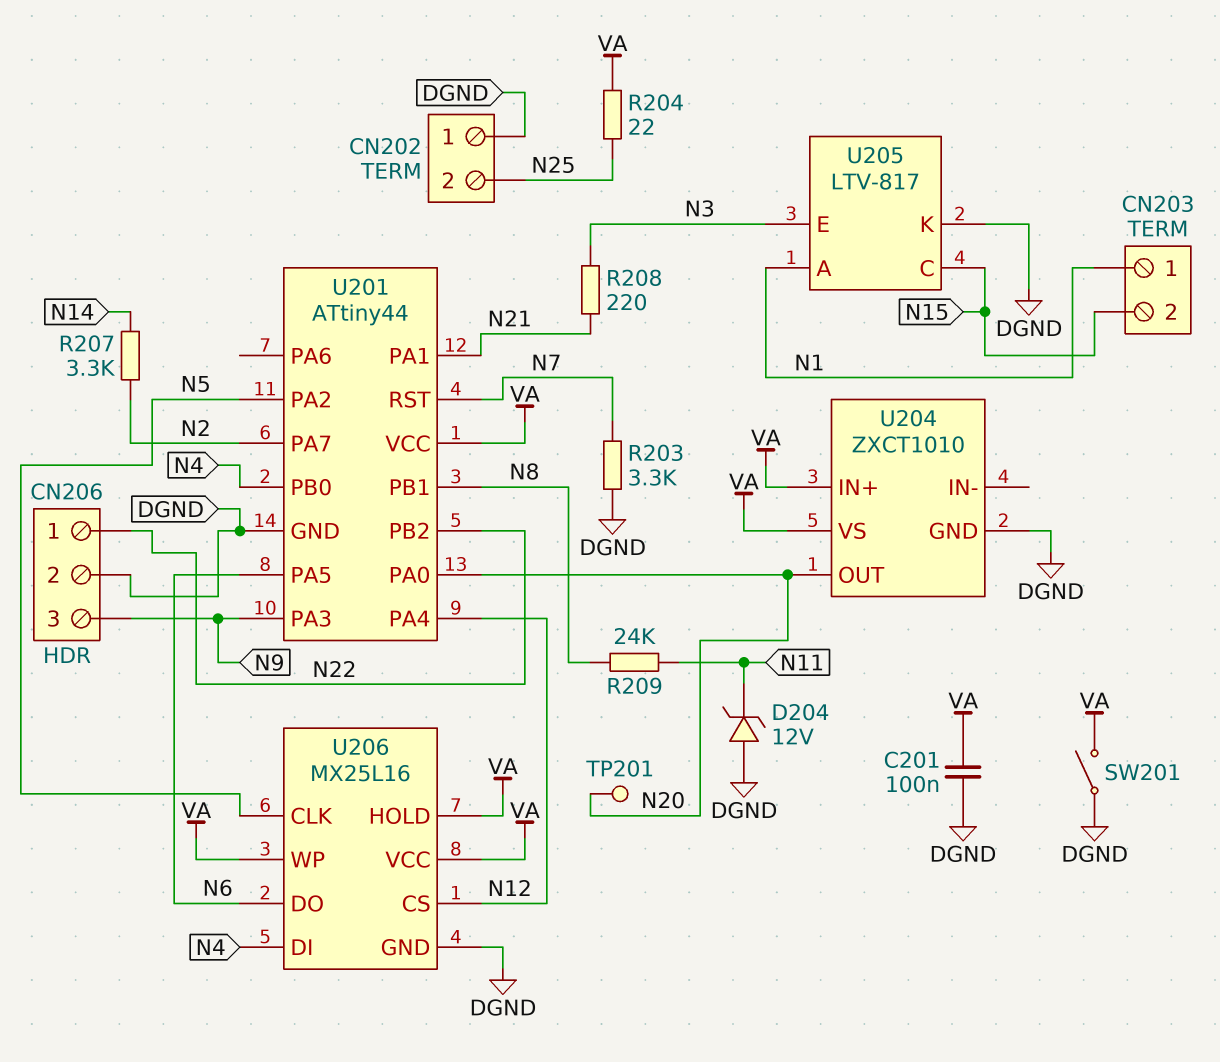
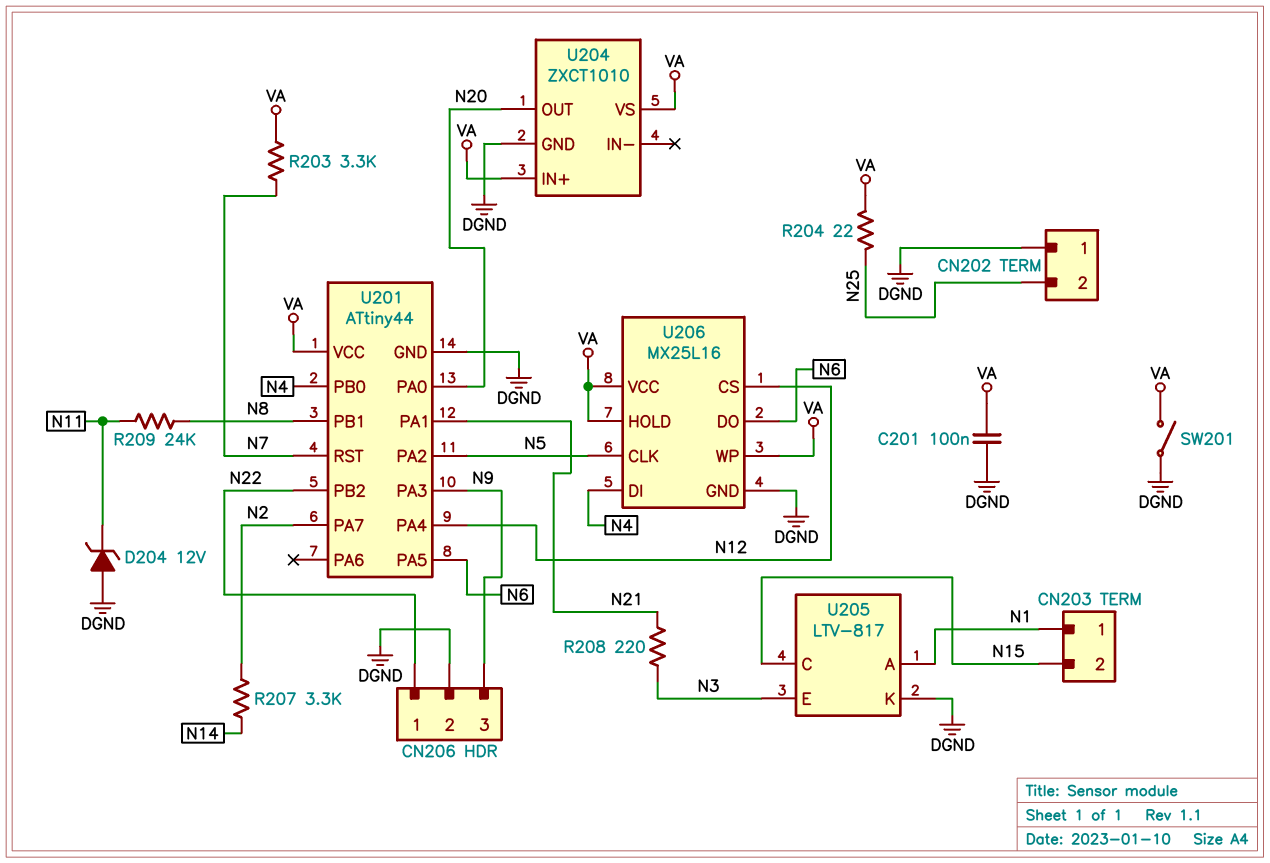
R203: 3.3k (DGND, N7) -> 3.3k (N7, VA)
TP201: test point (N20) -> none

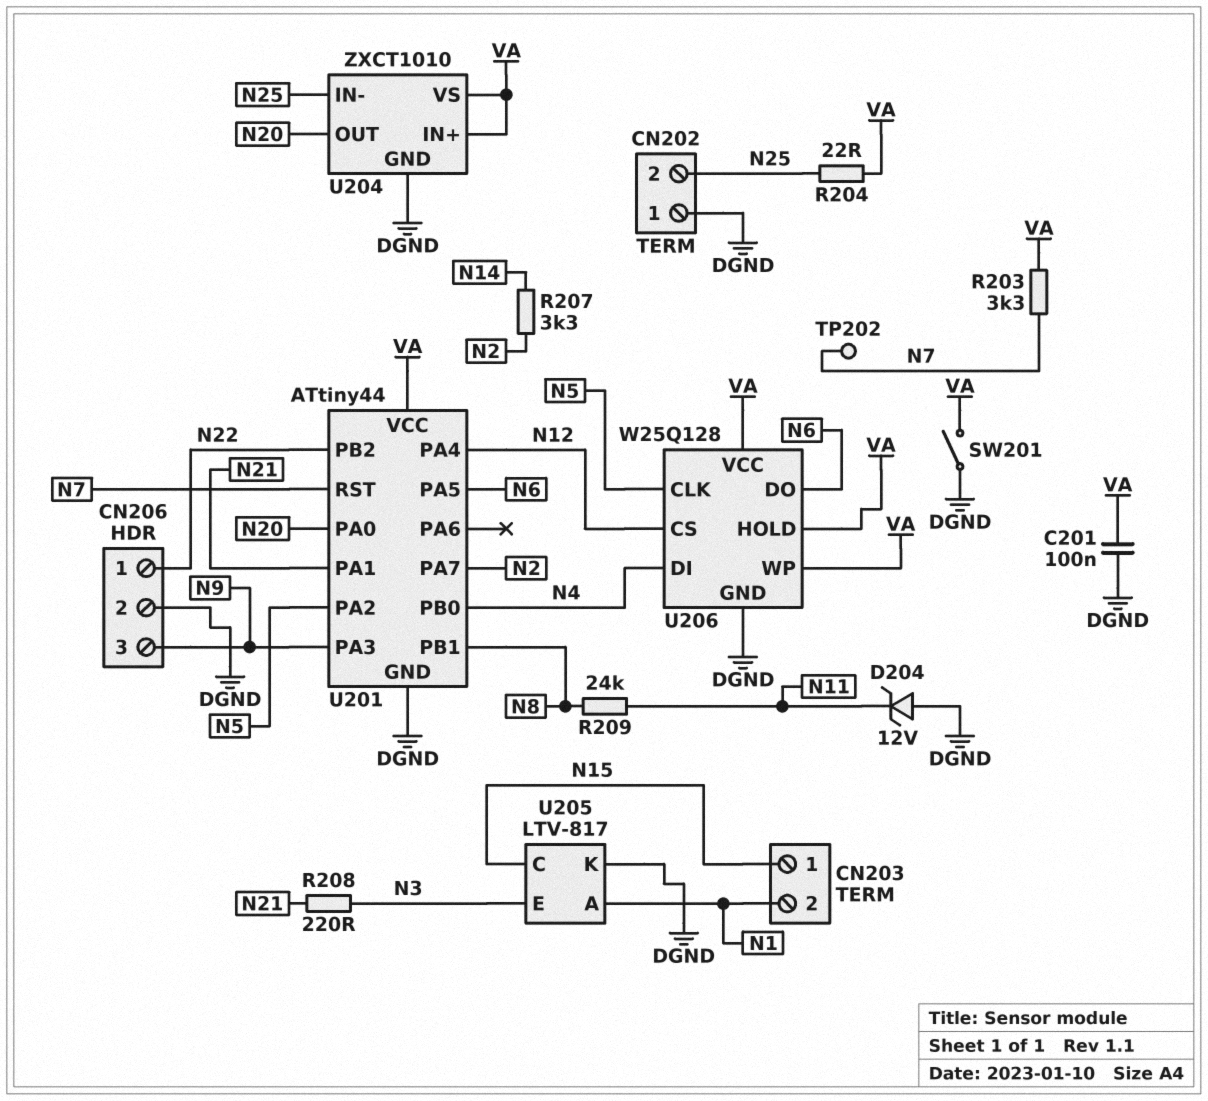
CN203 pin 1: N1 -> N15
CN203 pin 2: N15 -> N1
TP202: none -> test point (N7)
U204 pin IN-: none -> N25
U206: MX25L16 -> W25Q128

